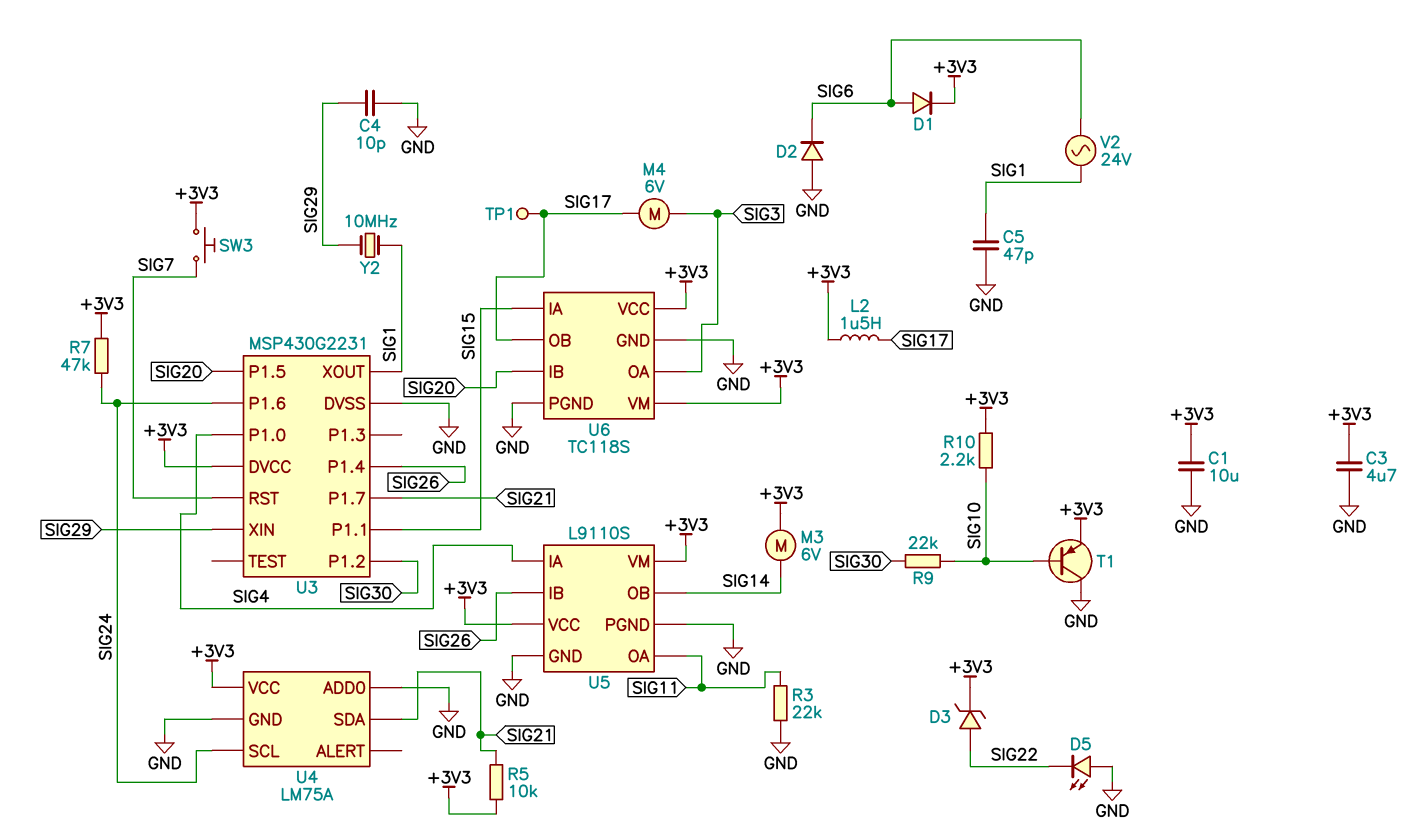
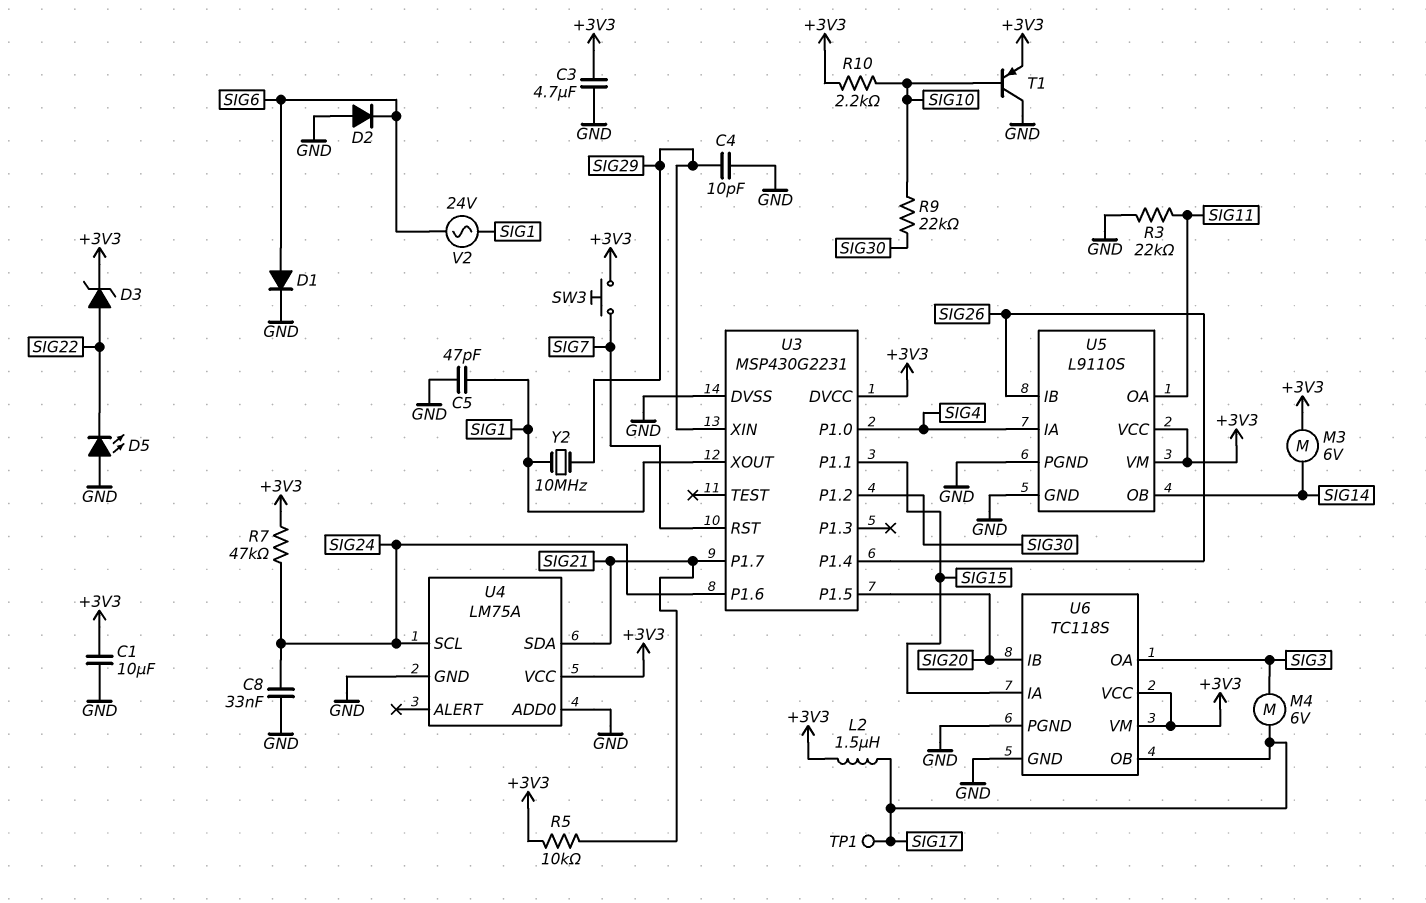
C8: none -> 33nF (GND, SIG24)
D1: diode (A SIG6, K +3V3) -> diode (A SIG6, K GND)

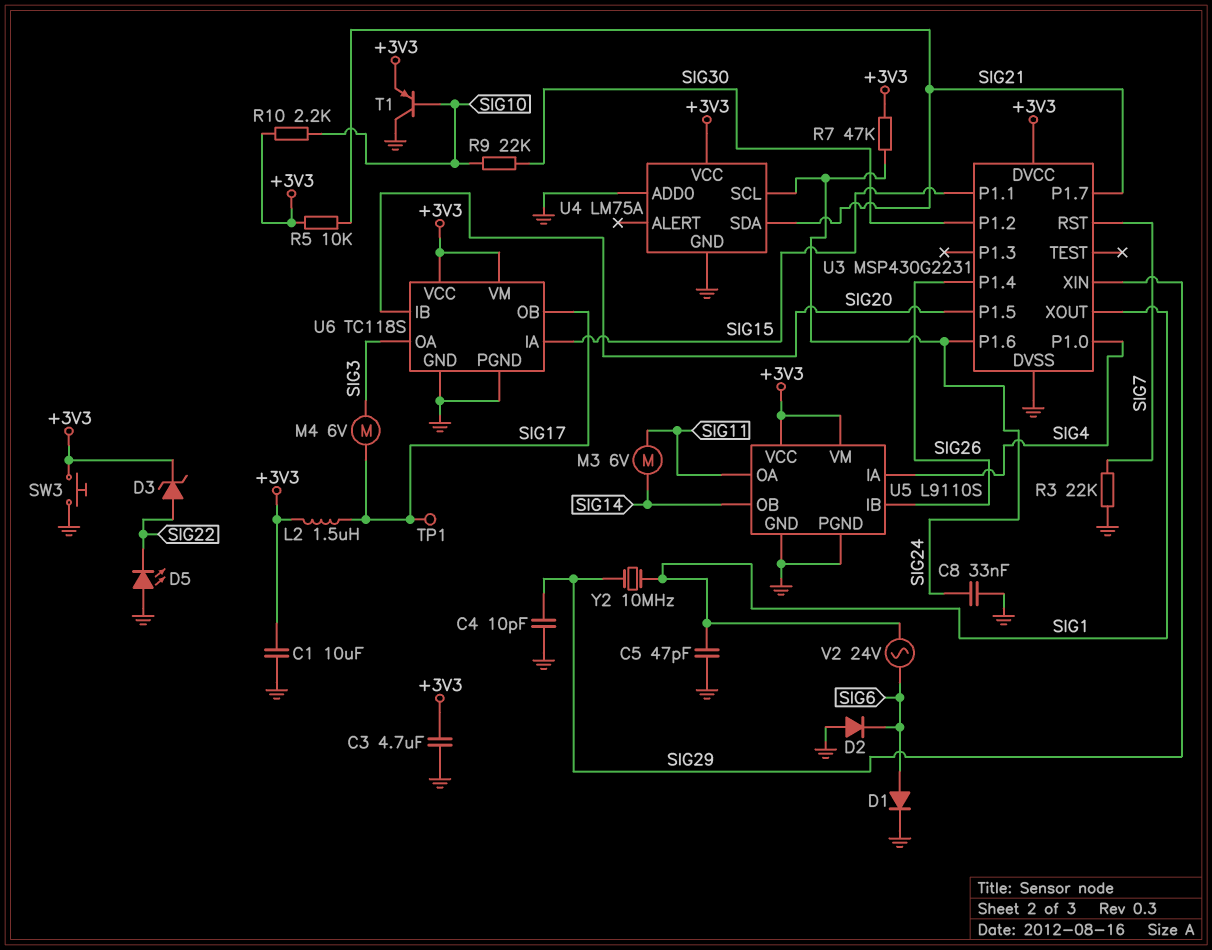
M3: motor 6V (+3V3, SIG14) -> motor 6V (SIG11, SIG14)
R3: 22k (GND, SIG11) -> 22k (GND, SIG7)
SW3: button (+3V3, SIG7) -> button (+3V3, GND)

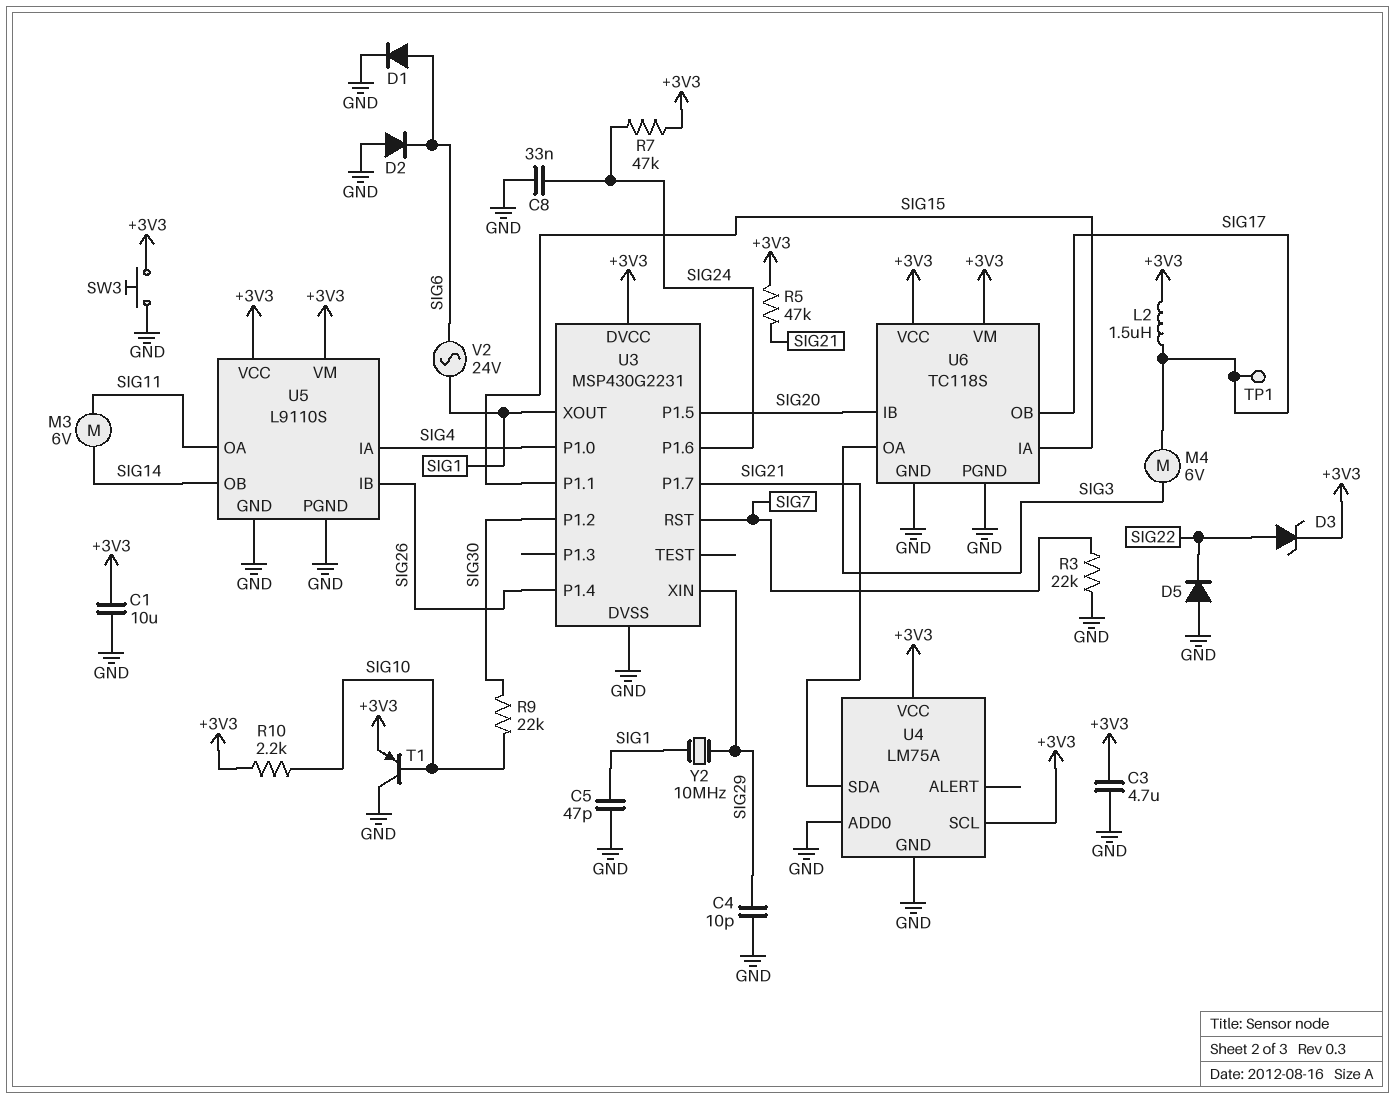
D5: LED (A GND, K SIG22) -> diode (A GND, K SIG22)
R5: 10k (+3V3, SIG21) -> 47k (+3V3, SIG21)
U4 pin SCL: SIG24 -> +3V3

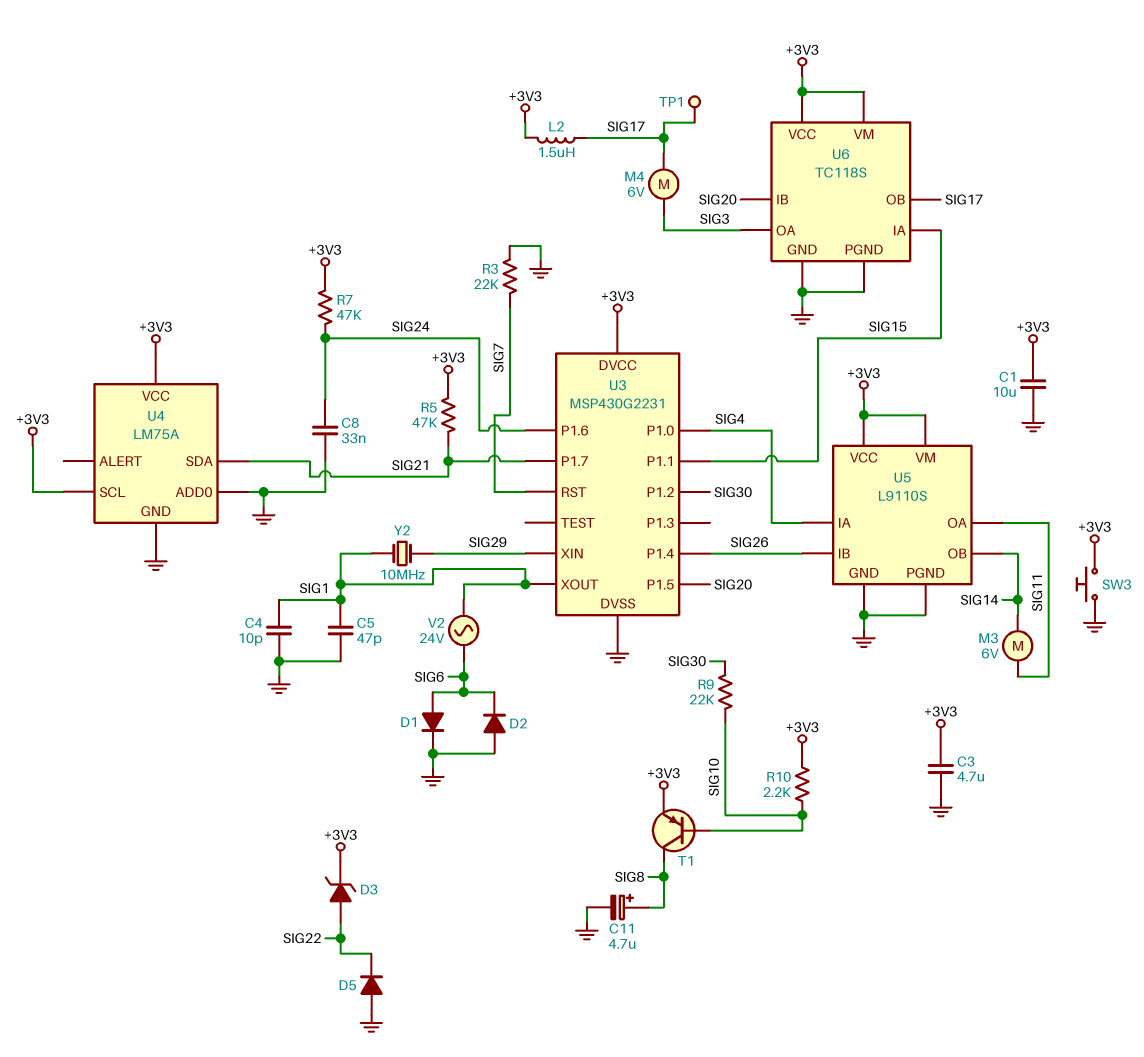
C4: 10pF (GND, SIG29) -> 10pF (GND, SIG1)
C11: none -> 4.7uF (plus SIG8, minus GND)
T1: PNP (B SIG10, C GND, E +3V3) -> PNP (B SIG10, C SIG8, E +3V3)

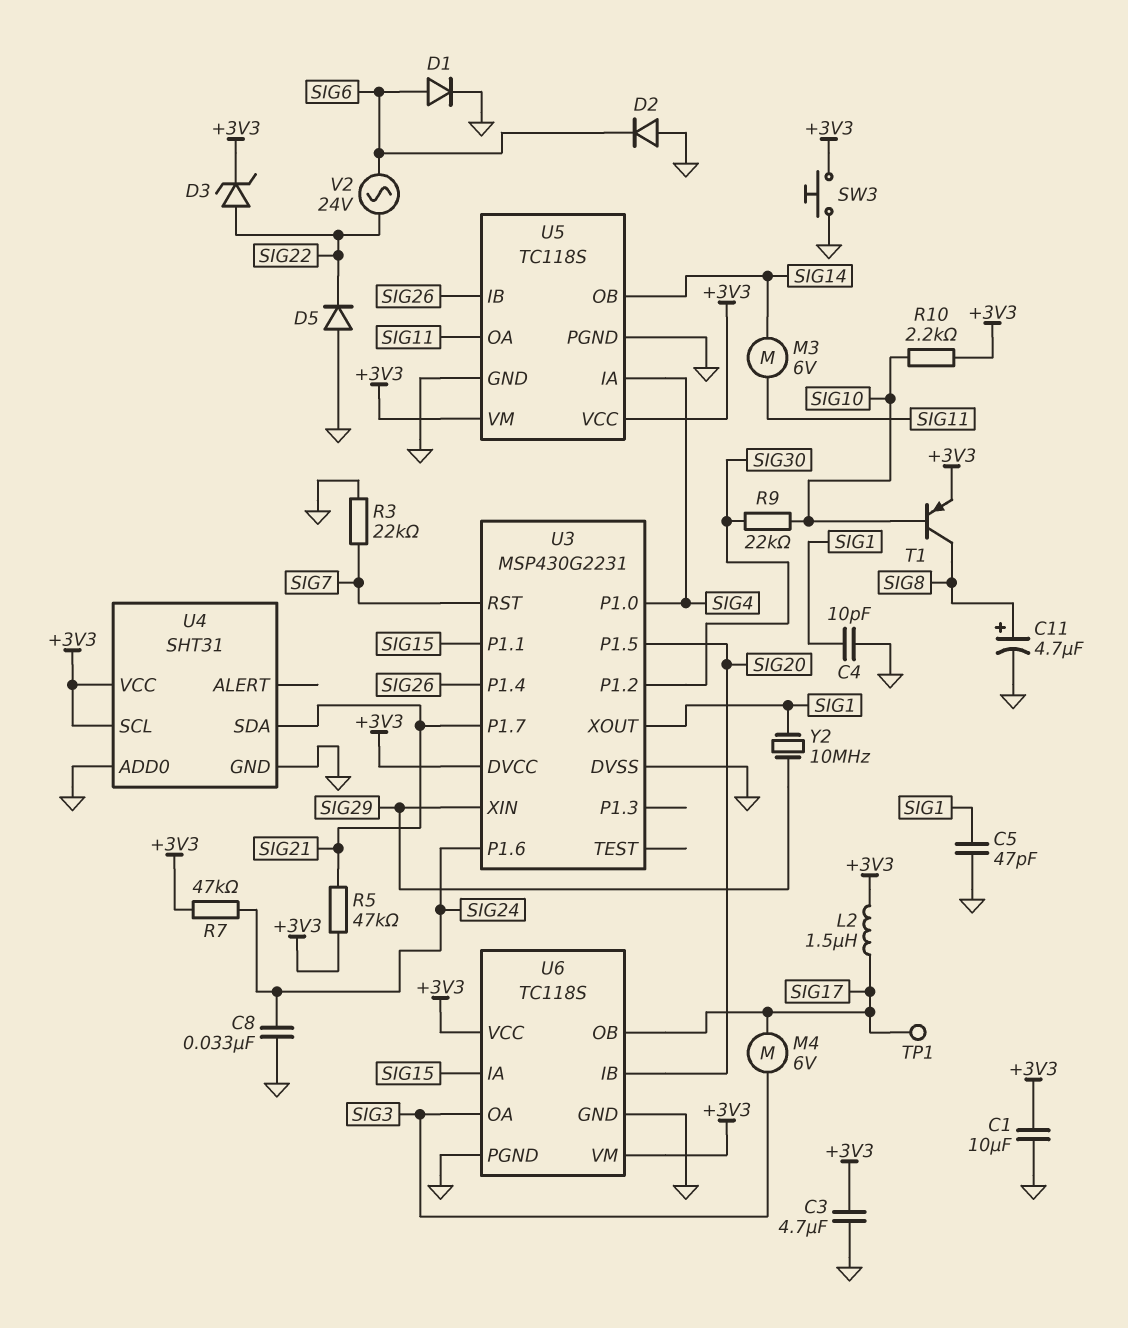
U4: LM75A -> SHT31
U5: L9110S -> TC118S
V2: AC 24V (SIG1, SIG6) -> AC 24V (SIG6, SIG22)

